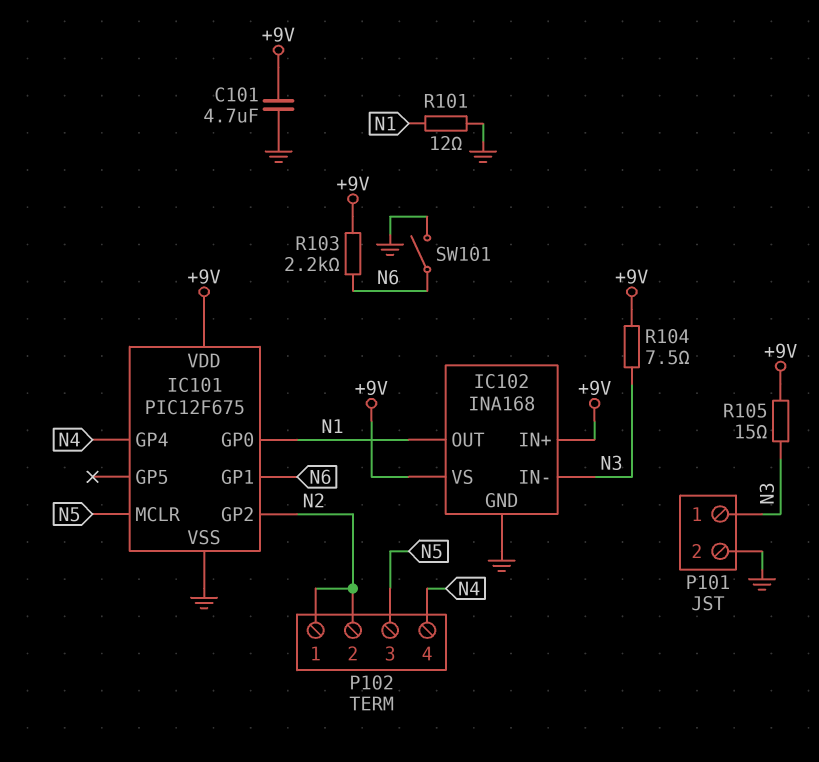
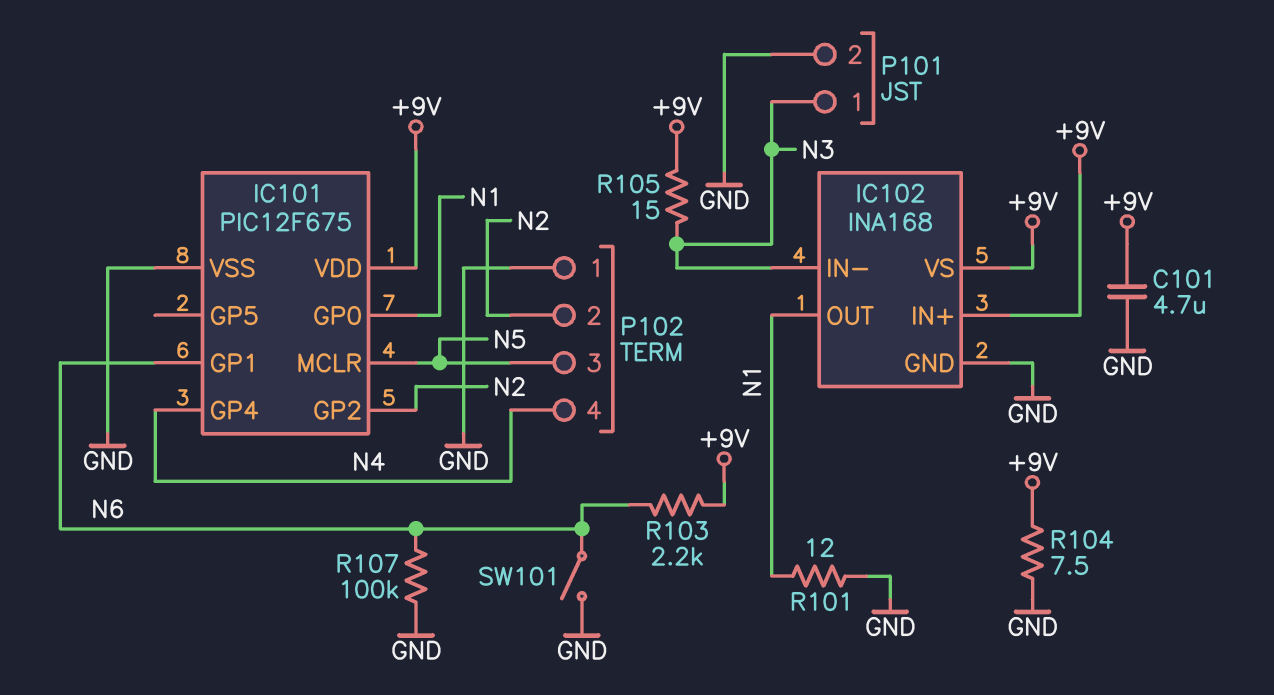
P102 pin 1: N2 -> GND
R104: 7.5 (+9V, N3) -> 7.5 (+9V, GND)
R107: none -> 100k (GND, N6)

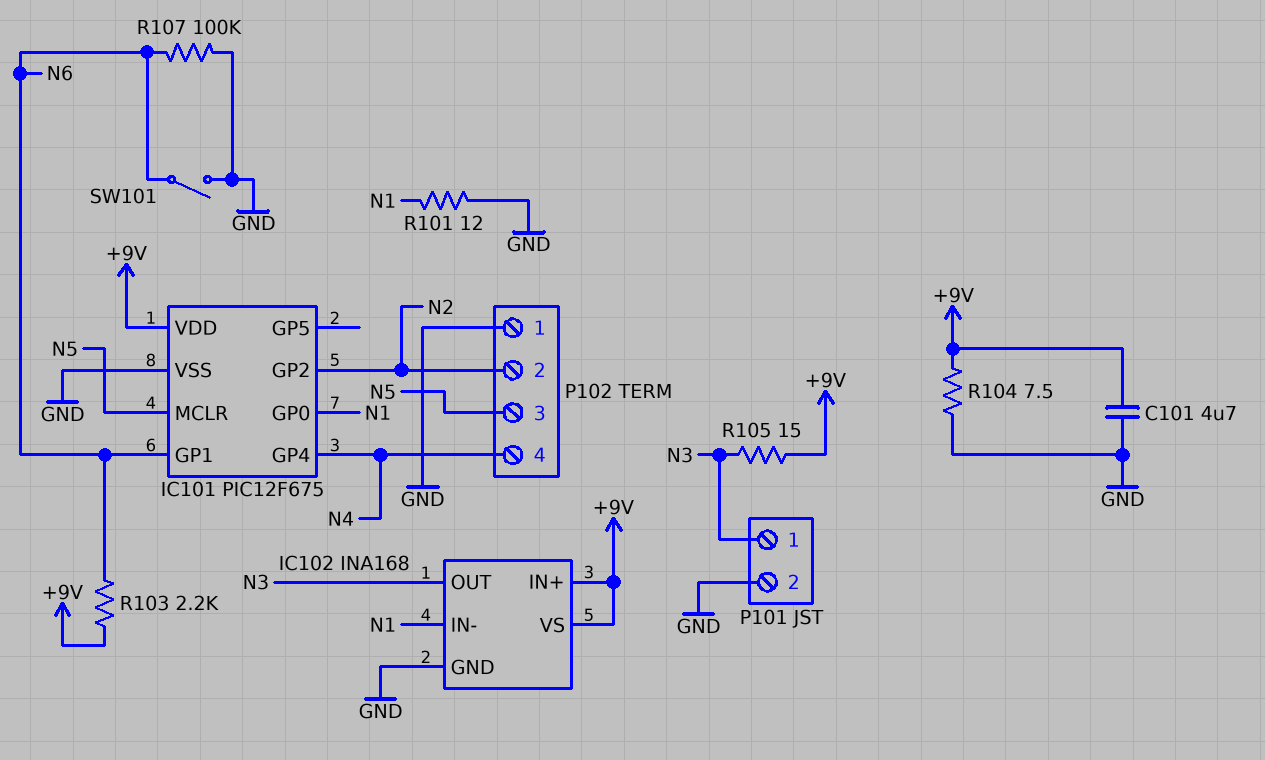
IC102 pin IN-: N3 -> N1
IC102 pin OUT: N1 -> N3

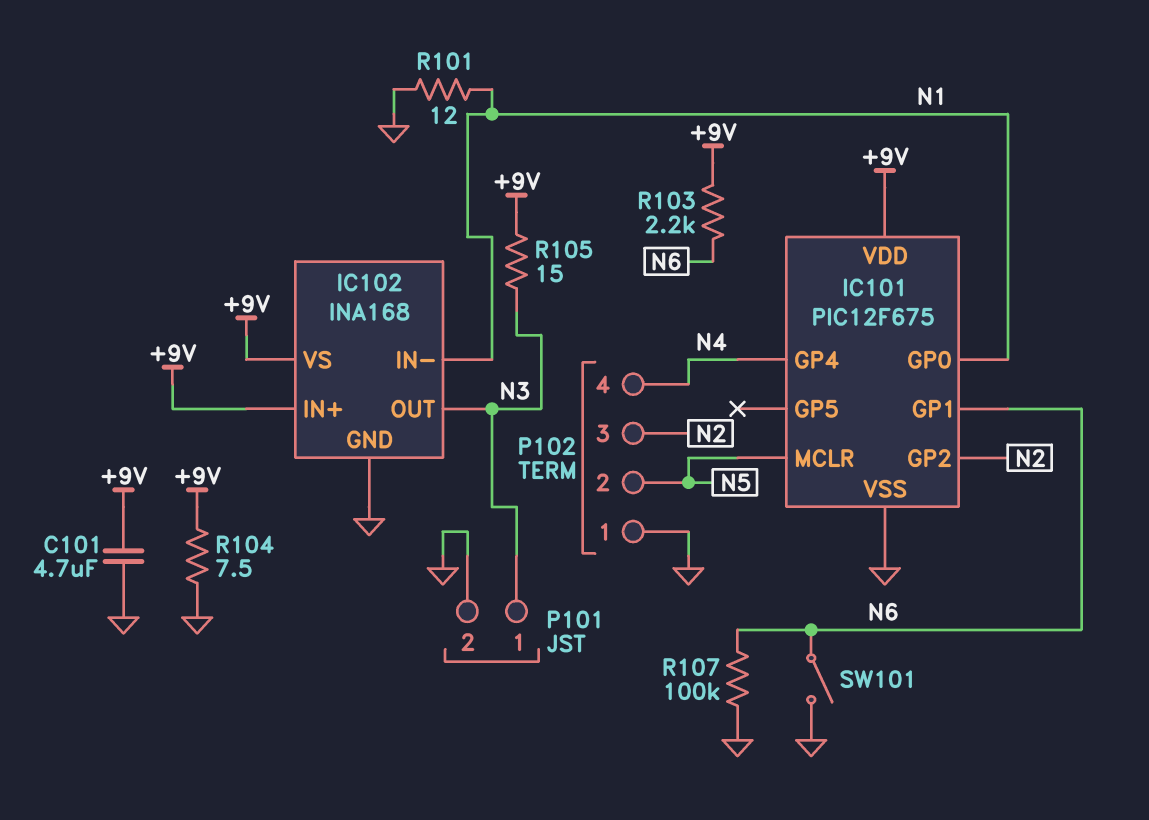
P102 pin 2: N2 -> N5
P102 pin 3: N5 -> N2

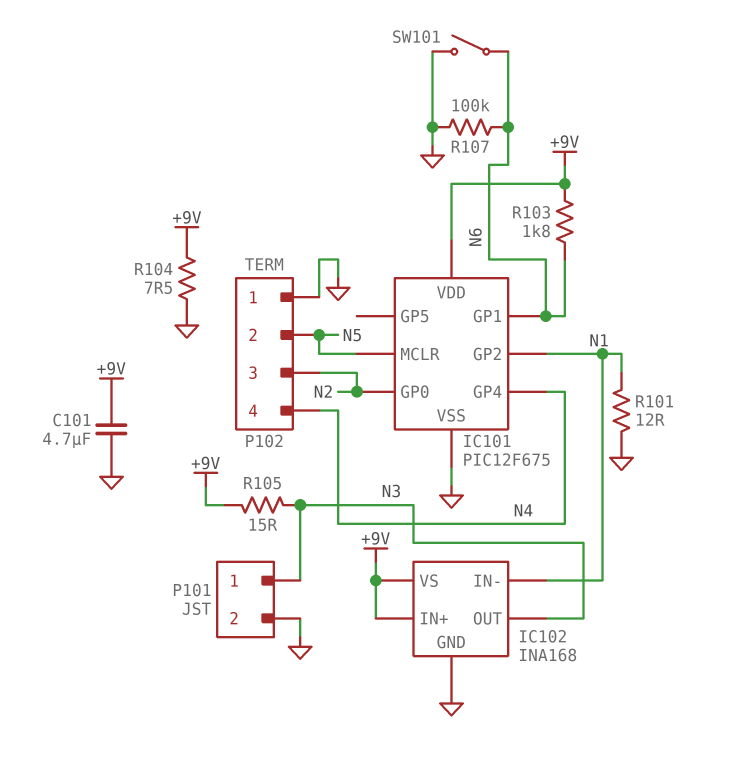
IC101 pin GP0: N1 -> N2
IC101 pin GP2: N2 -> N1
R103: 2.2k (+9V, N6) -> 1.8k (+9V, N6)

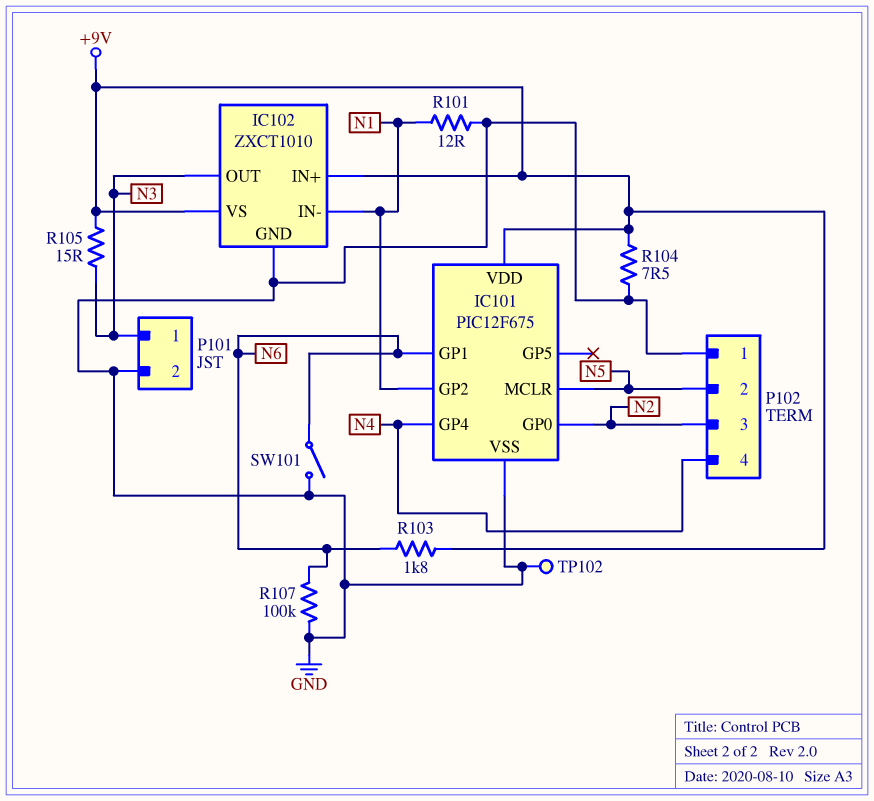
C101: 4.7uF (+9V, GND) -> none
IC102: INA168 -> ZXCT1010
TP102: none -> test point (GND)

